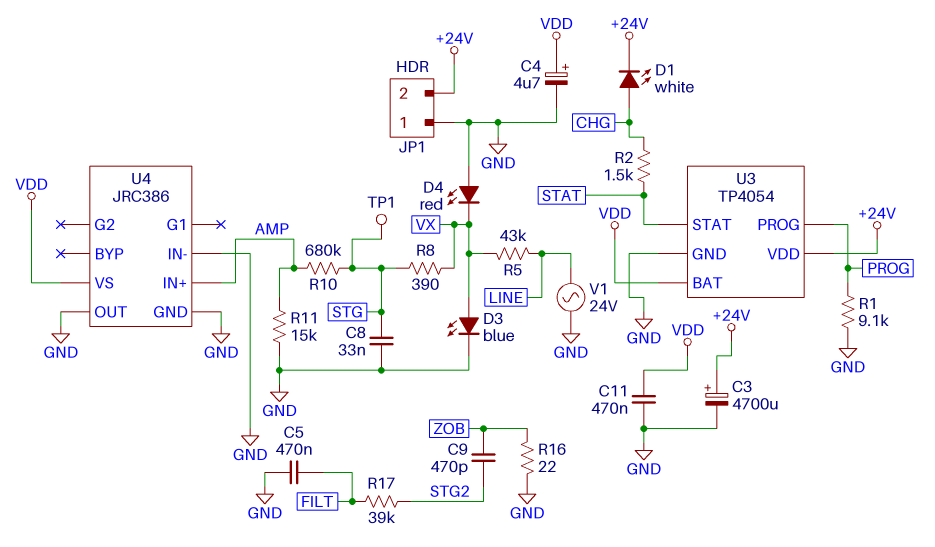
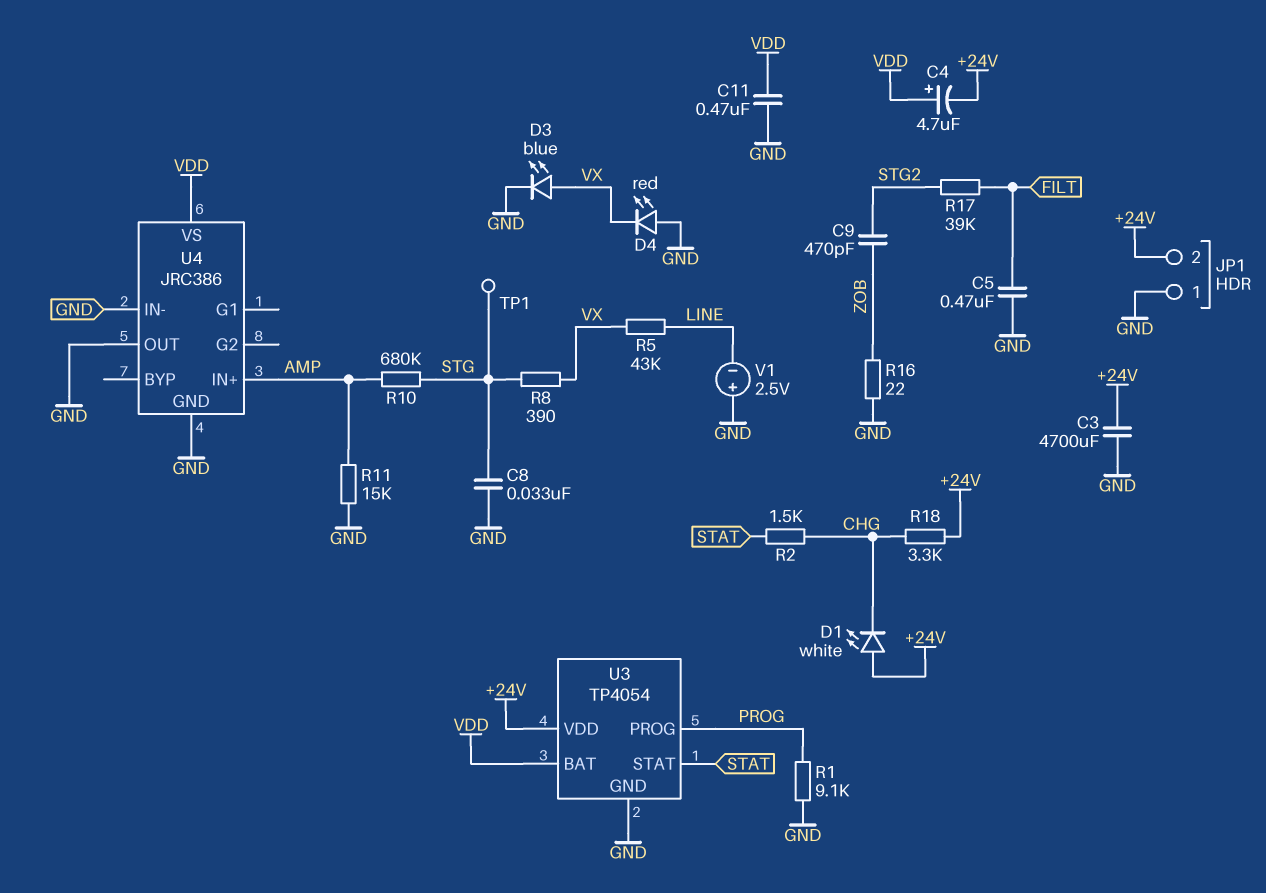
C3: 4700uF (plus +24V, minus GND) -> 4700uF (+24V, GND)
C4: 4.7uF (plus VDD, minus GND) -> 4.7uF (plus VDD, minus +24V)
D1: LED white (A CHG, K +24V) -> LED white (A +24V, K CHG)
R18: none -> 3.3k (+24V, CHG)
V1: AC 24V (GND, LINE) -> 2.5V (plus GND, minus LINE)

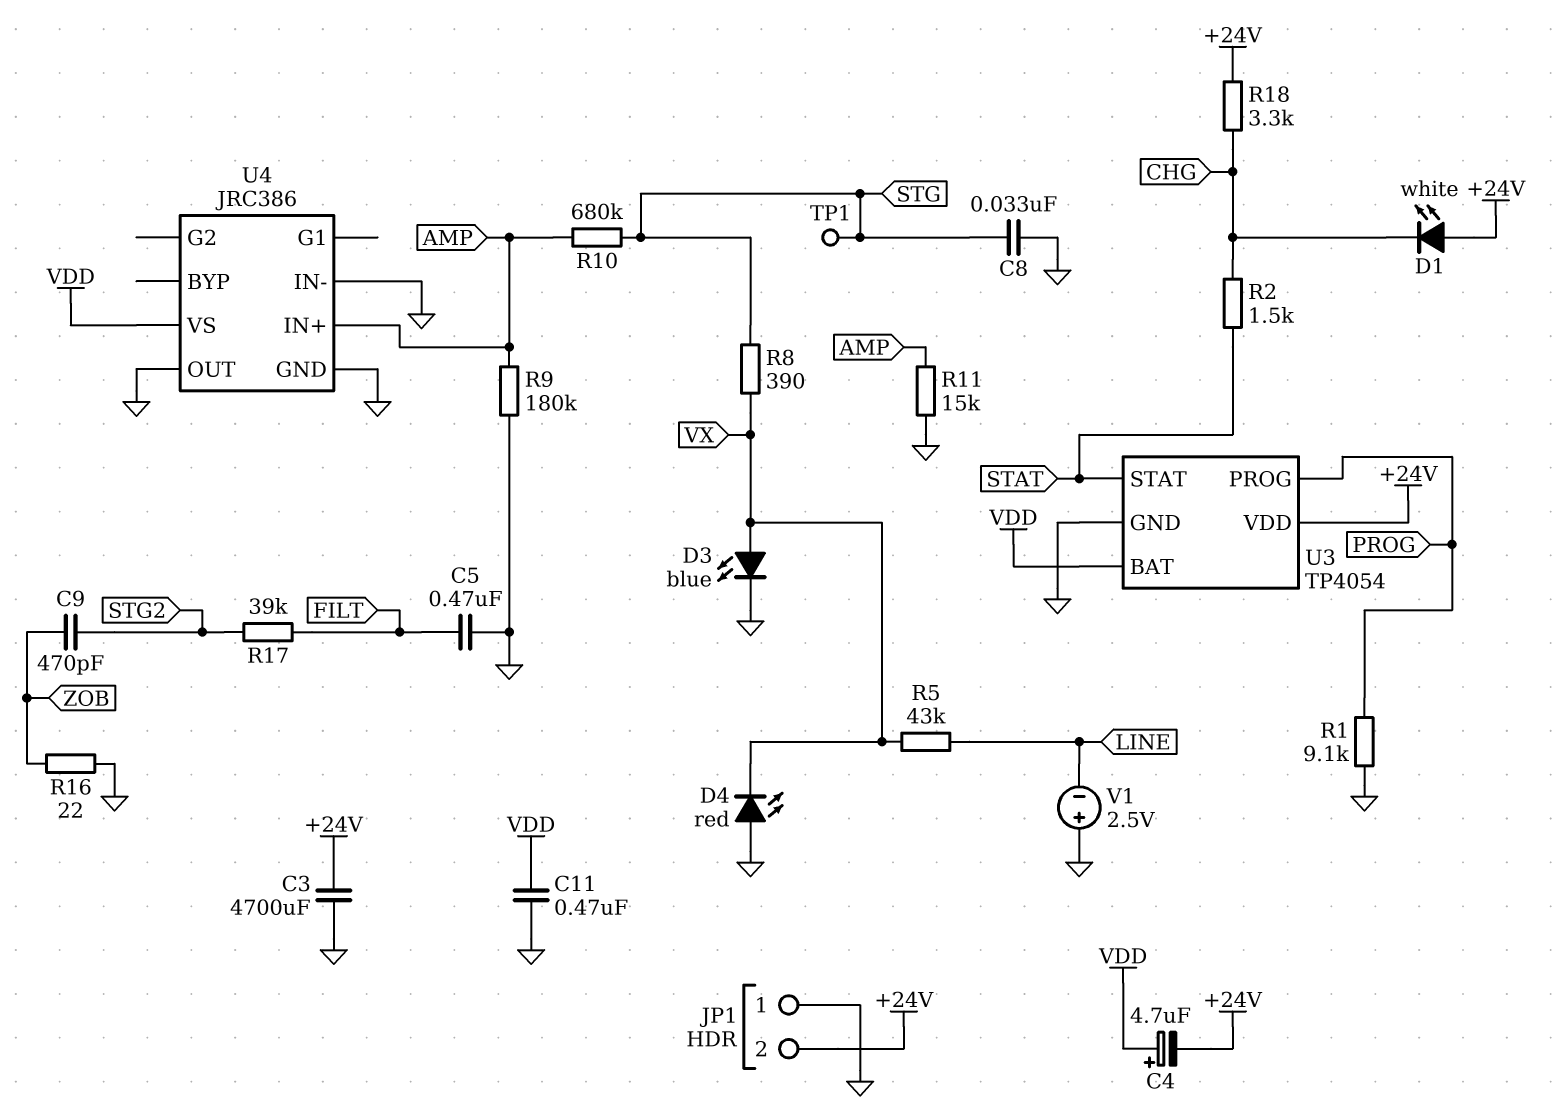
R9: none -> 180k (AMP, GND)

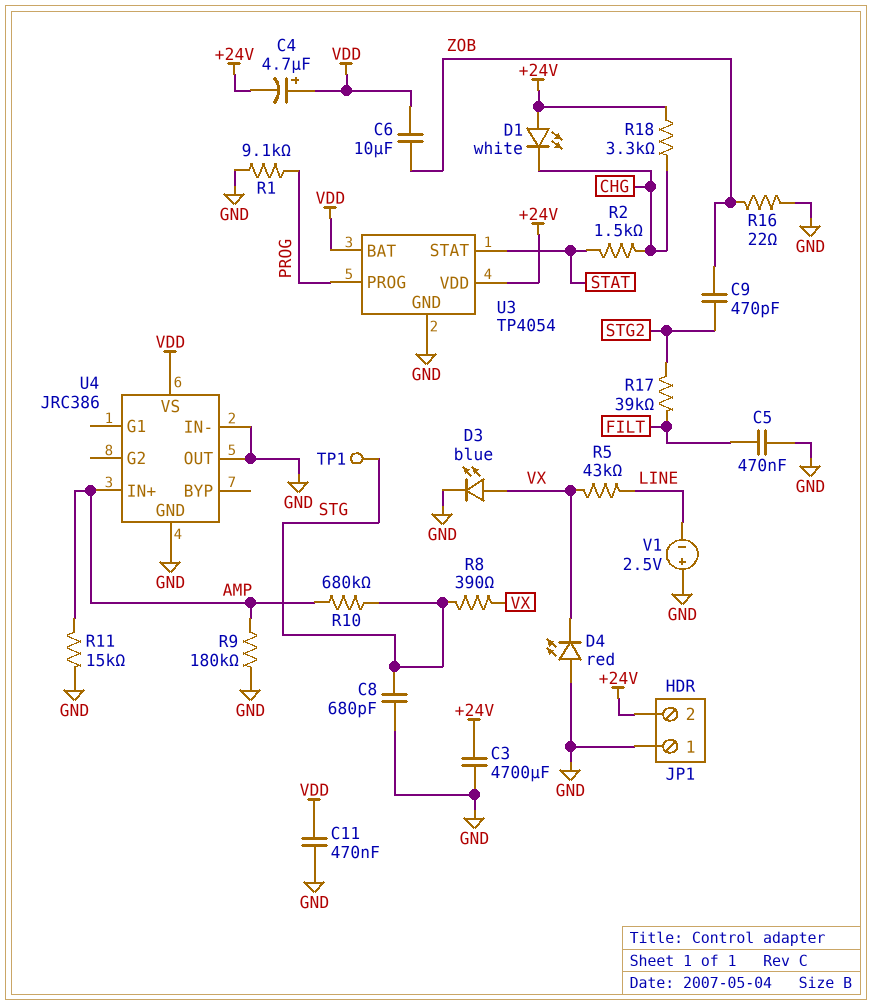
C6: none -> 10uF (VDD, ZOB)
C8: 33nF (GND, STG) -> 680pF (GND, STG)

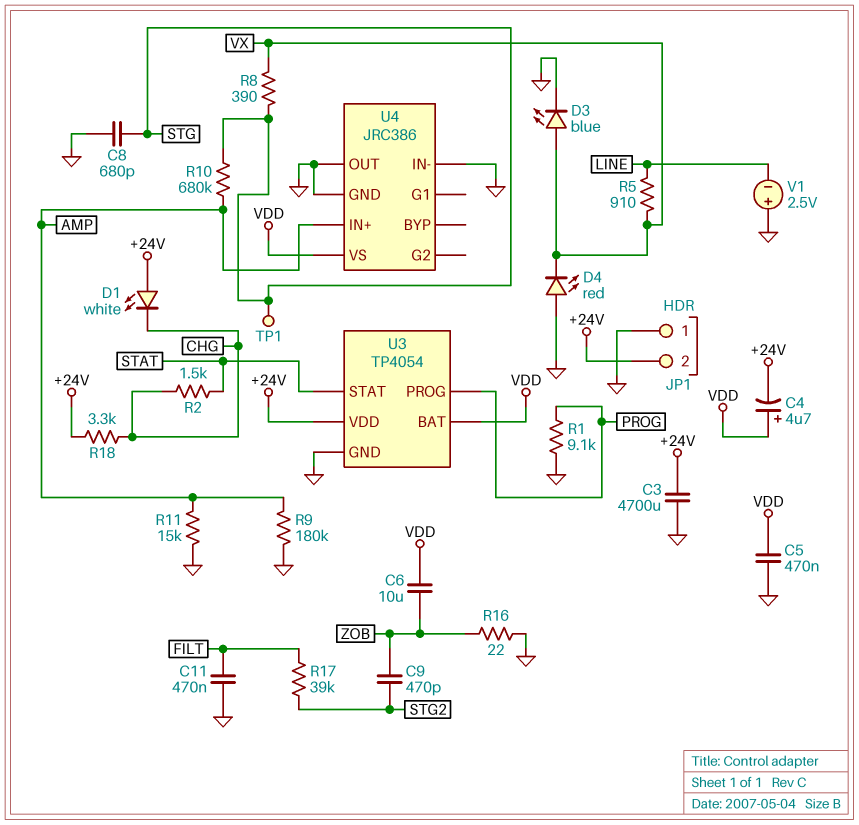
C5: 470nF (FILT, GND) -> 470nF (GND, VDD)
C11: 470nF (GND, VDD) -> 470nF (FILT, GND)
R5: 43k (LINE, VX) -> 910 (LINE, VX)

